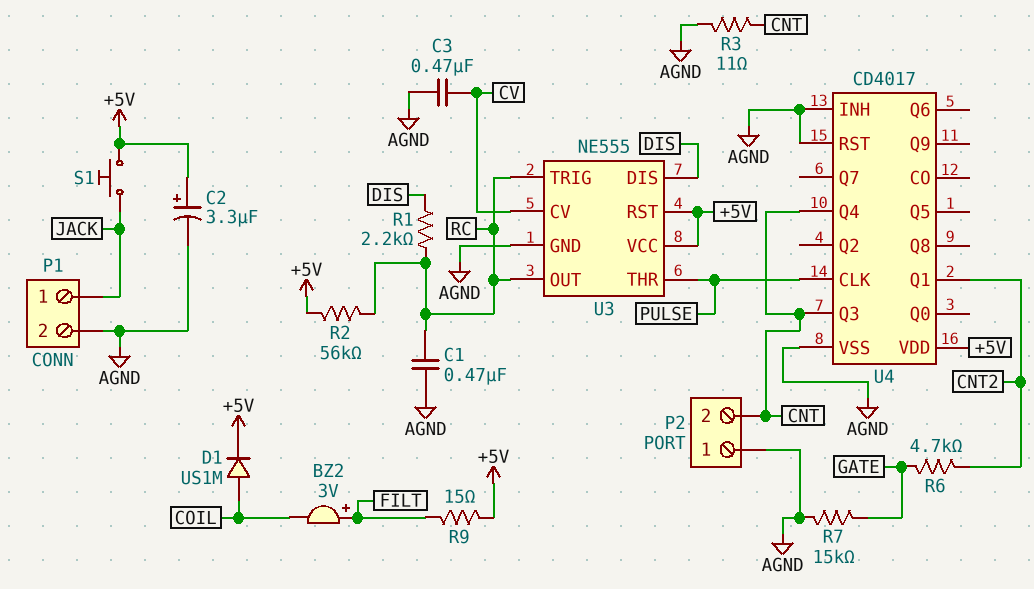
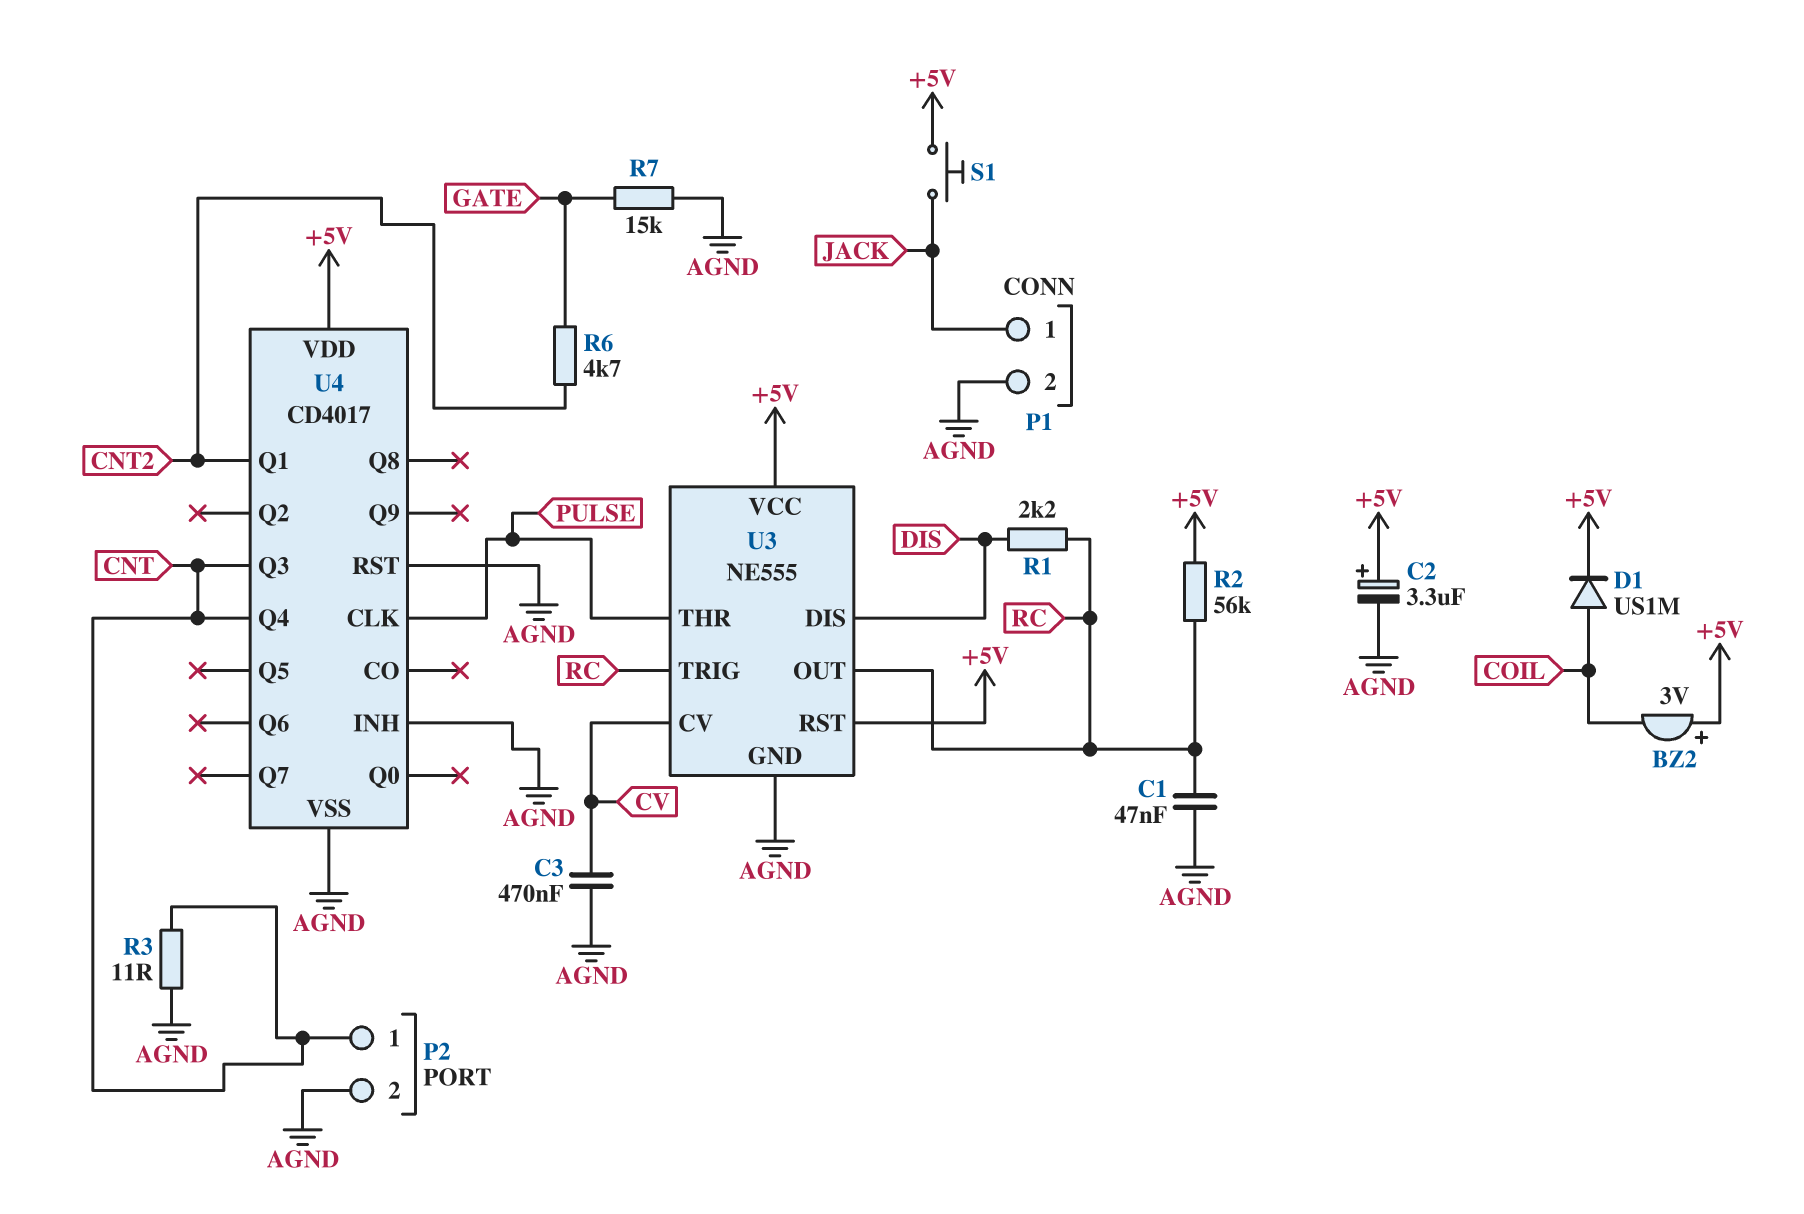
BZ2: buzzer 3V (plus FILT, minus COIL) -> buzzer 3V (plus +5V, minus COIL)
C1: 470nF (AGND, RC) -> 47nF (AGND, RC)
P2 pin 1: AGND -> CNT
P2 pin 2: CNT -> AGND
R9: 15 (+5V, FILT) -> none

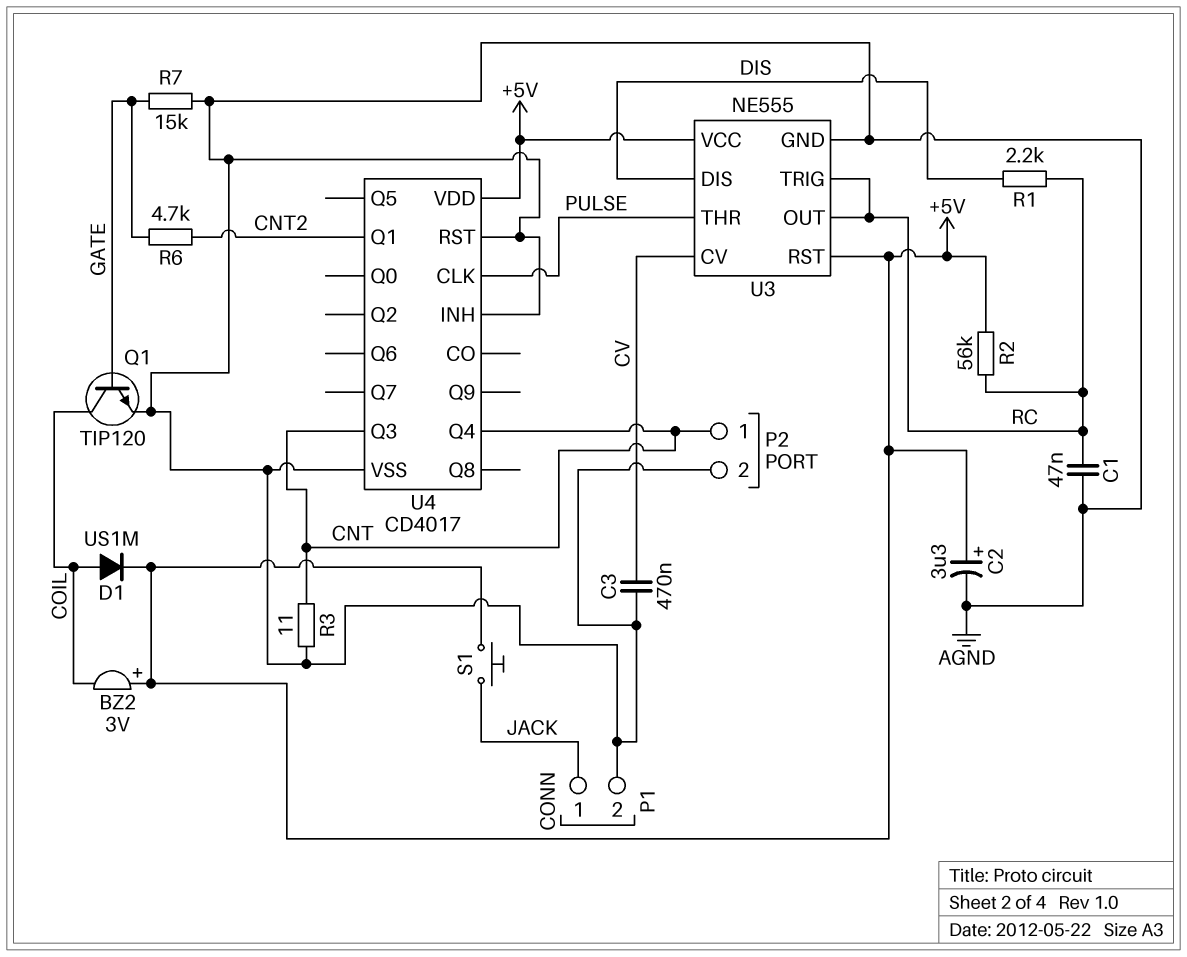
Q1: none -> NPN TIP120 (B GATE, C COIL, E AGND)

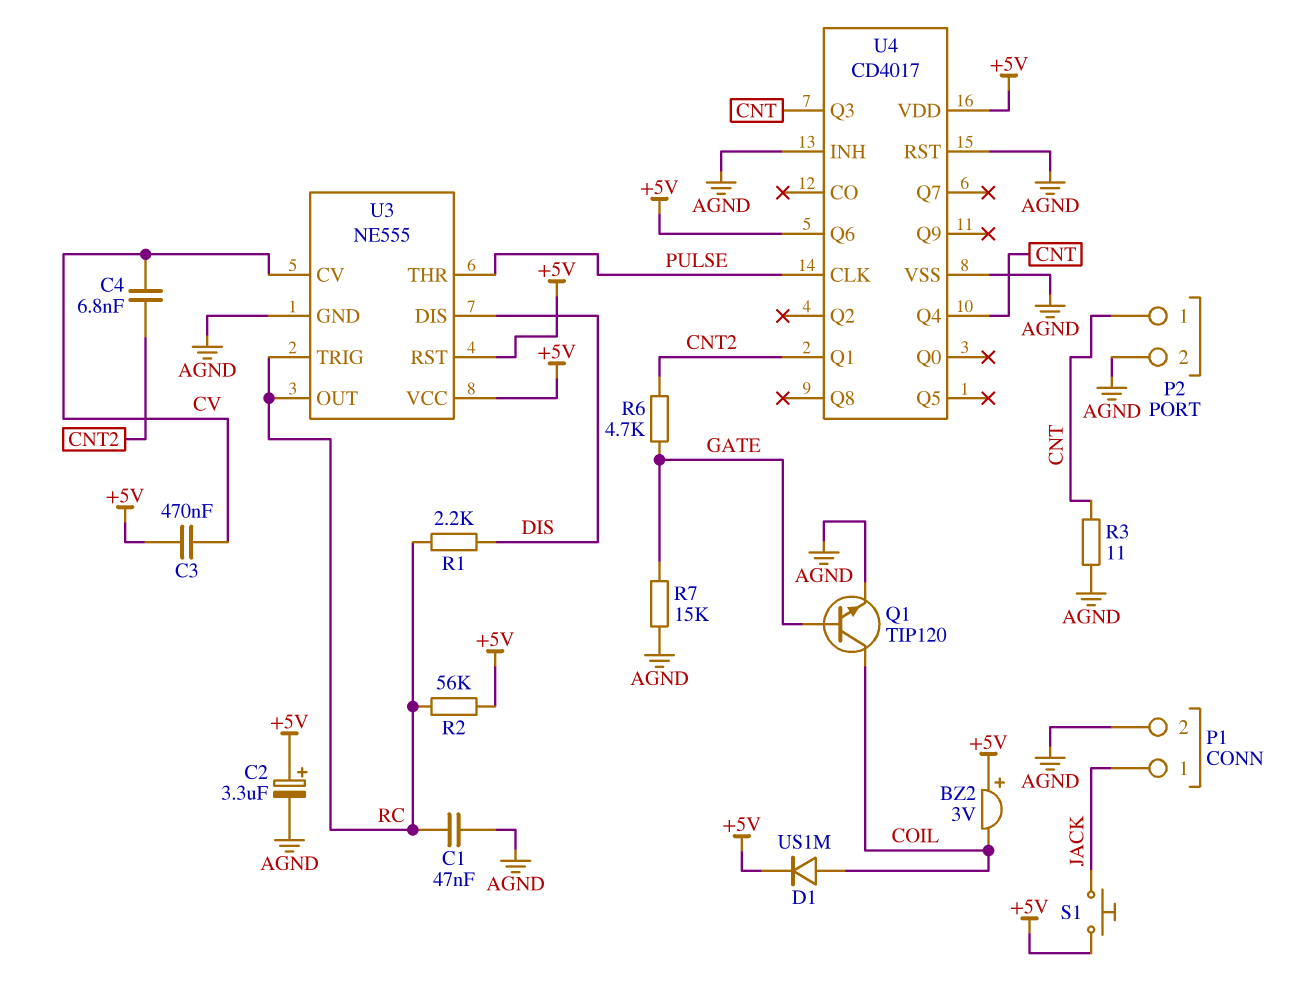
C3: 470nF (AGND, CV) -> 470nF (+5V, CV)
C4: none -> 6.8nF (CNT2, CV)
U4 pin Q6: none -> +5V

